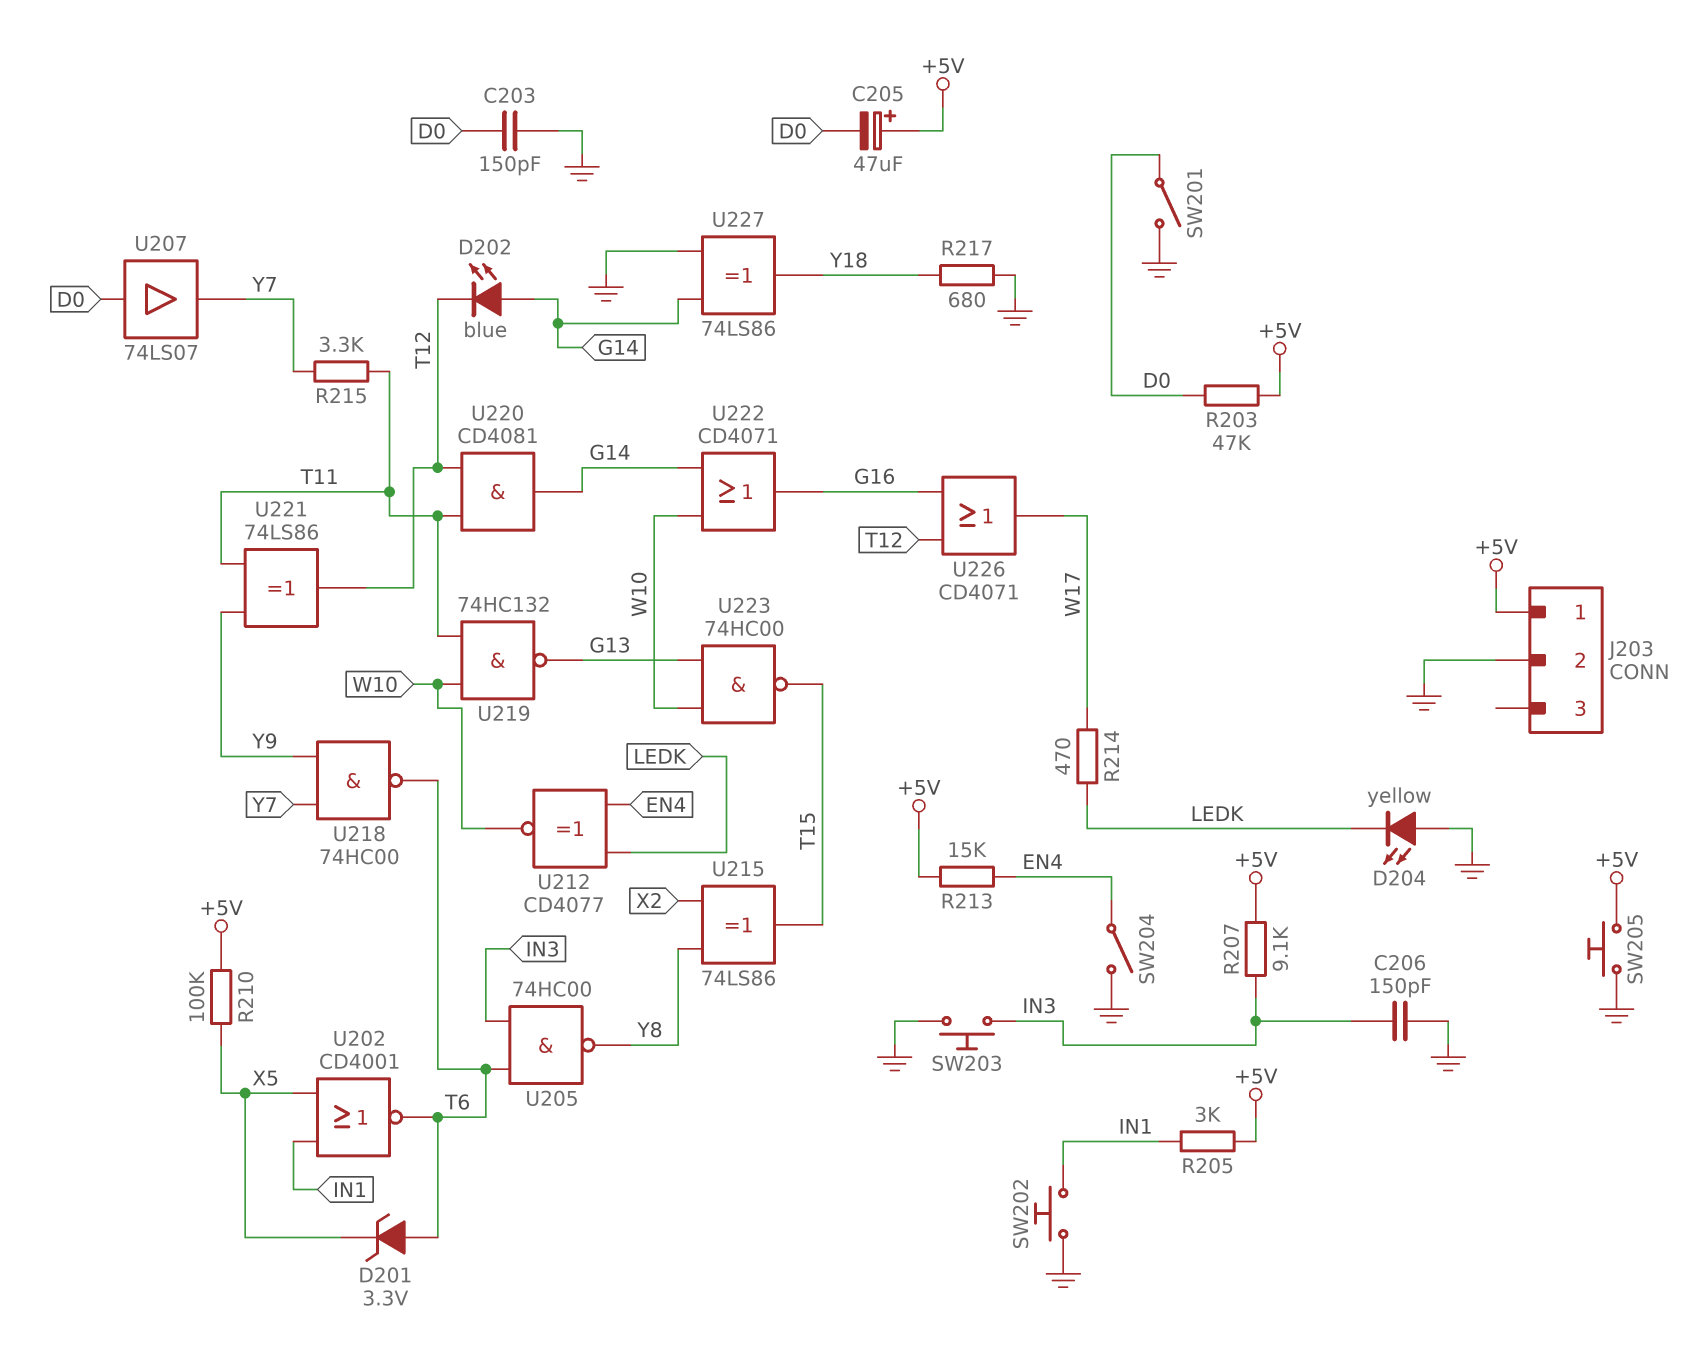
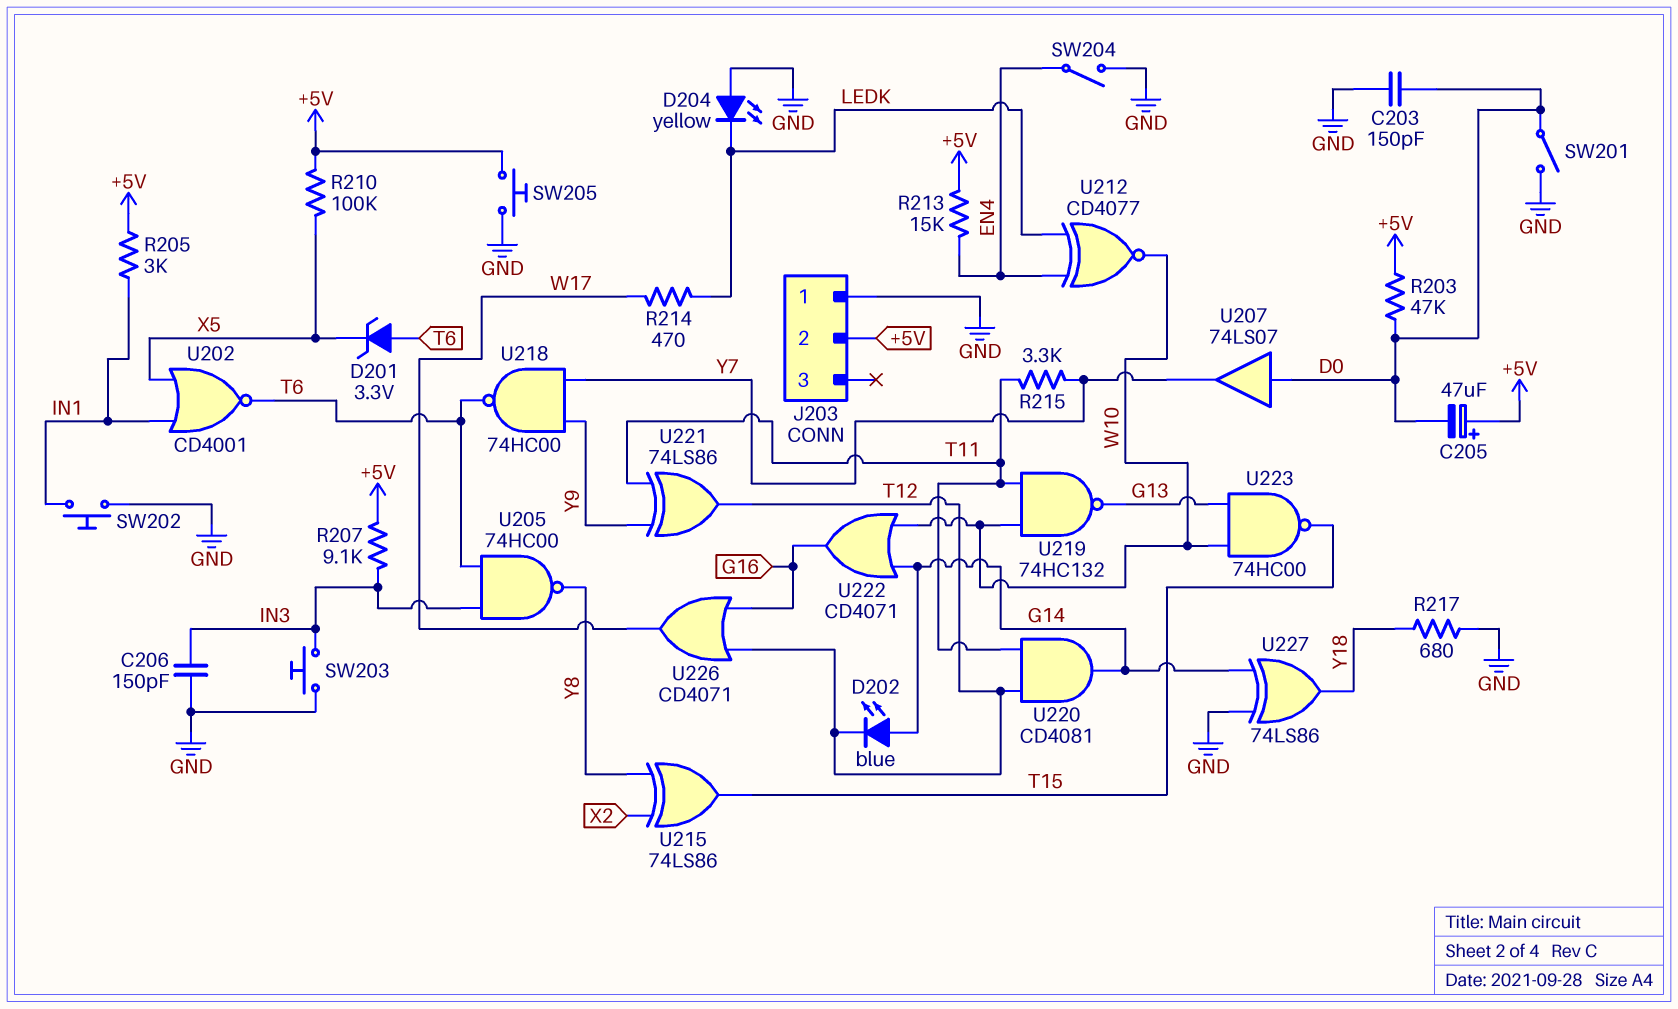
J203 pin 1: +5V -> GND
J203 pin 2: GND -> +5V

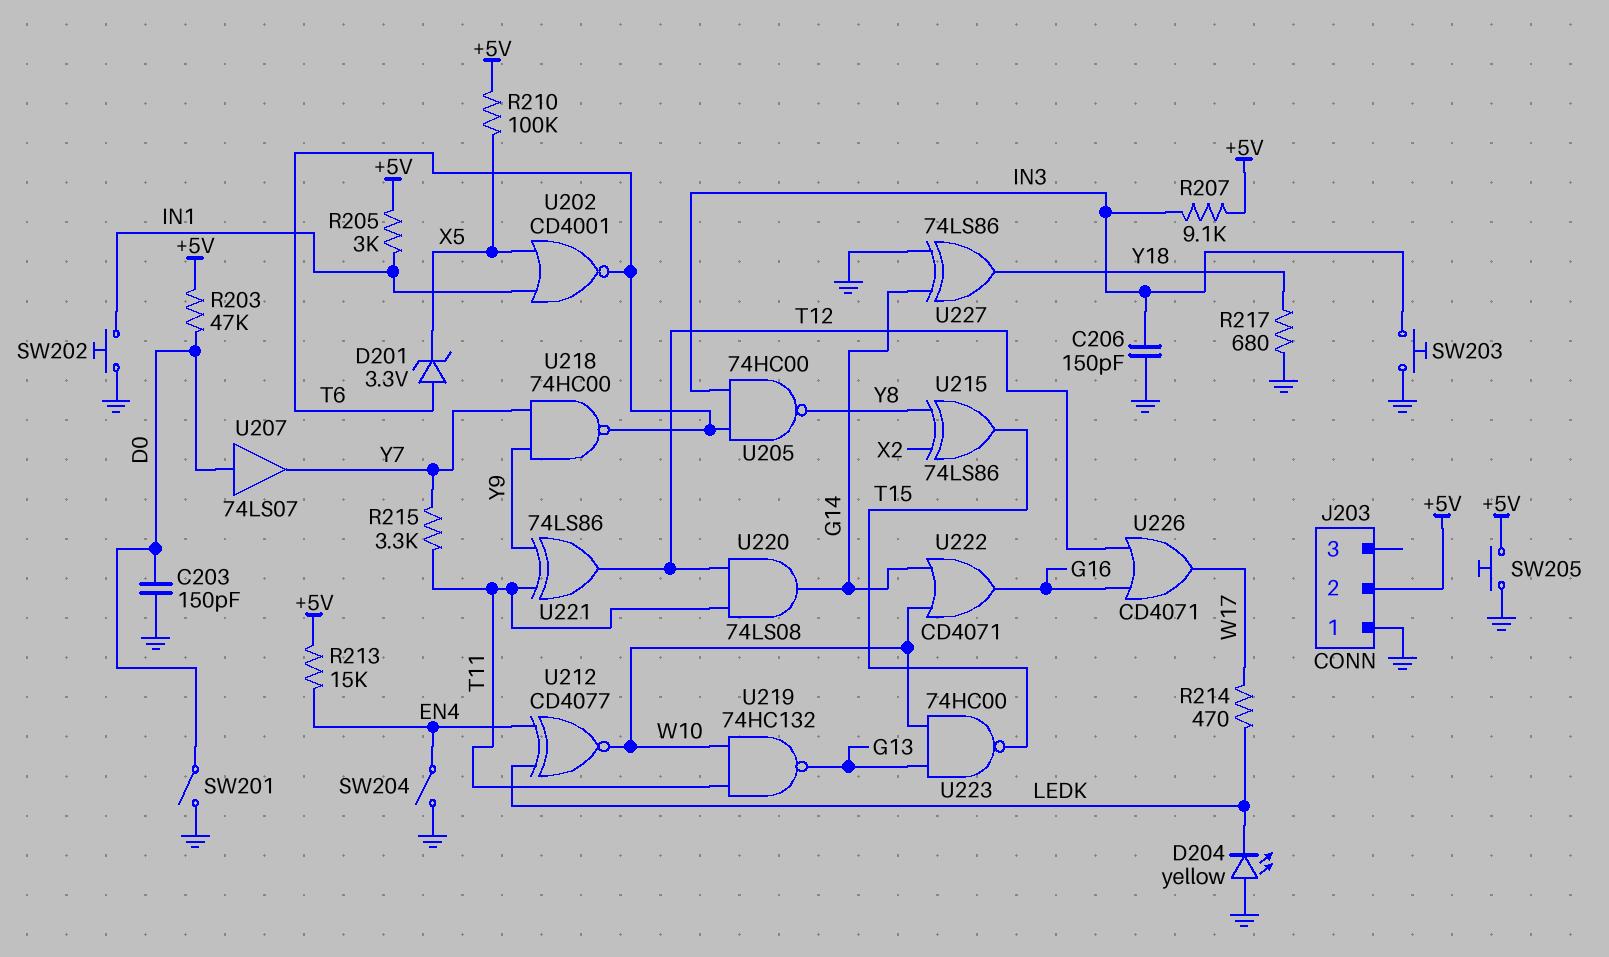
C205: 47uF (plus +5V, minus D0) -> none
D202: LED blue (A G14, K T12) -> none
U220: AND CD4081 (in T11, in T12, out G14) -> AND 74LS08 (in T11, in T12, out G14)

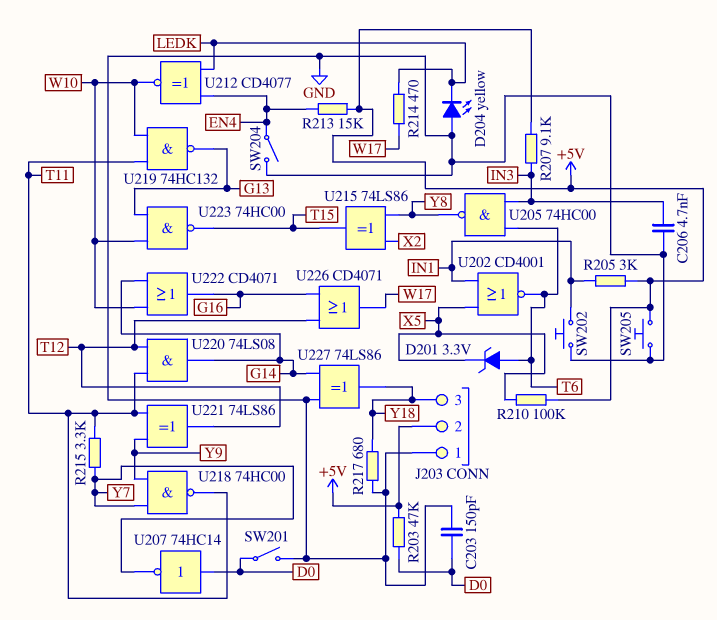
C206: 150pF (GND, IN3) -> 4.7nF (GND, IN3)
J203 pin 3: none -> Y18
SW203: button (GND, IN3) -> none
U207: buffer 74LS07 (in D0, out Y7) -> NOT 74HC14 (in D0, out Y7)
U218: NAND 74HC00 (in Y7, in Y9, out T6) -> NAND 74HC00 (in Y7, in Y9, out T11)

